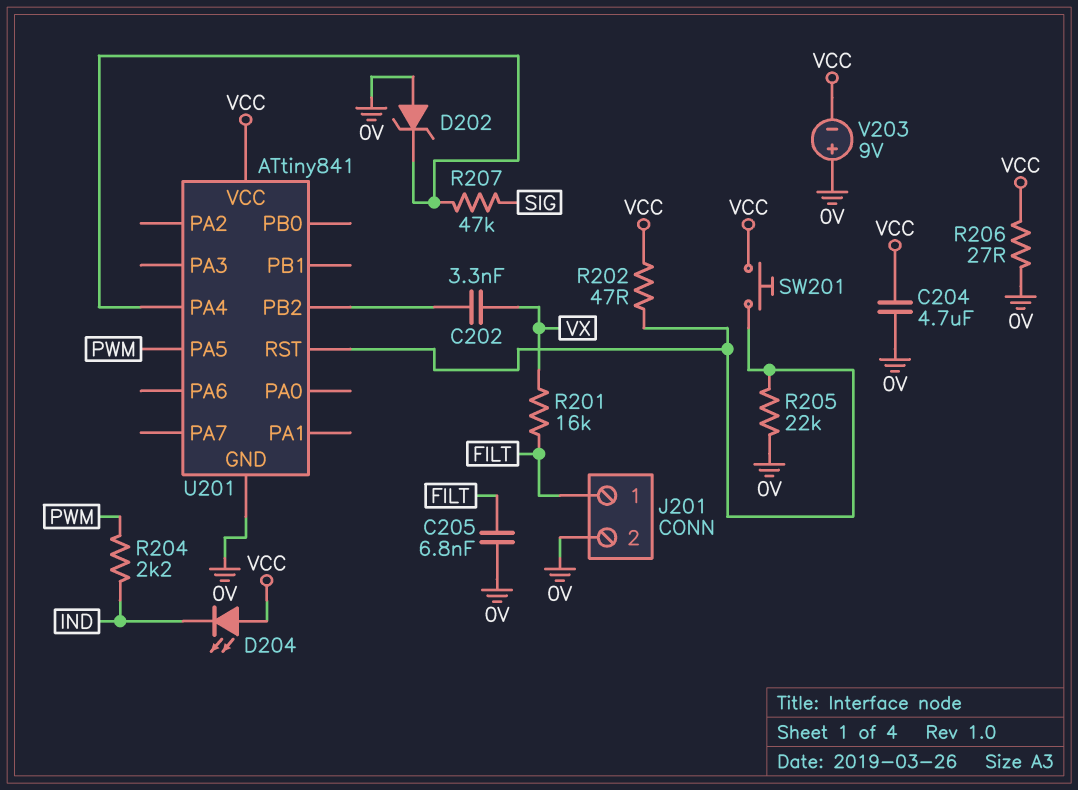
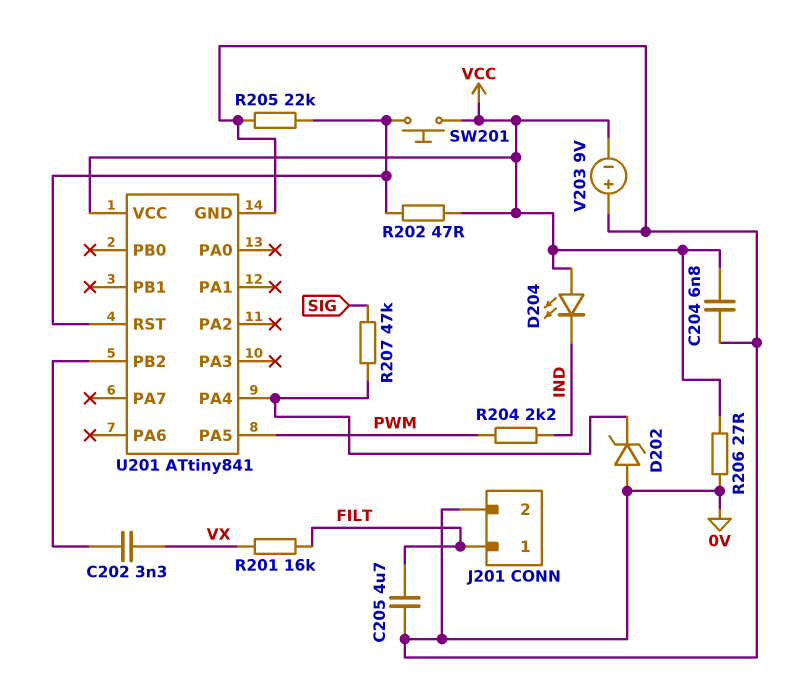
C204: 4.7uF (0V, VCC) -> 6.8nF (0V, VCC)
C205: 6.8nF (0V, FILT) -> 4.7uF (0V, FILT)

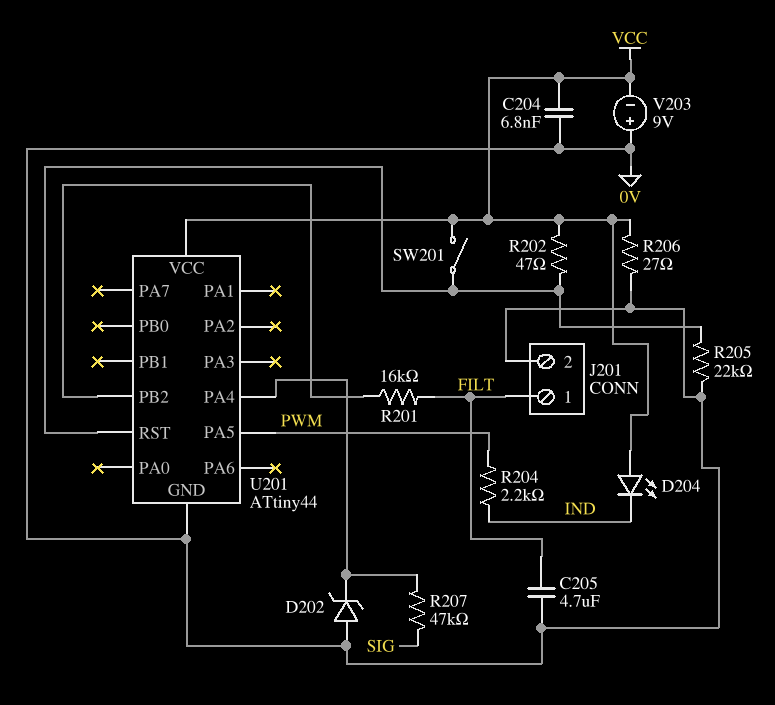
C202: 3.3nF (U201/PB2, VX) -> none
R201: 16k (FILT, VX) -> 16k (FILT, U201/PB2)
SW201: button (U201/RST, VCC) -> switch (U201/RST, VCC)
U201: ATtiny841 -> ATtiny44

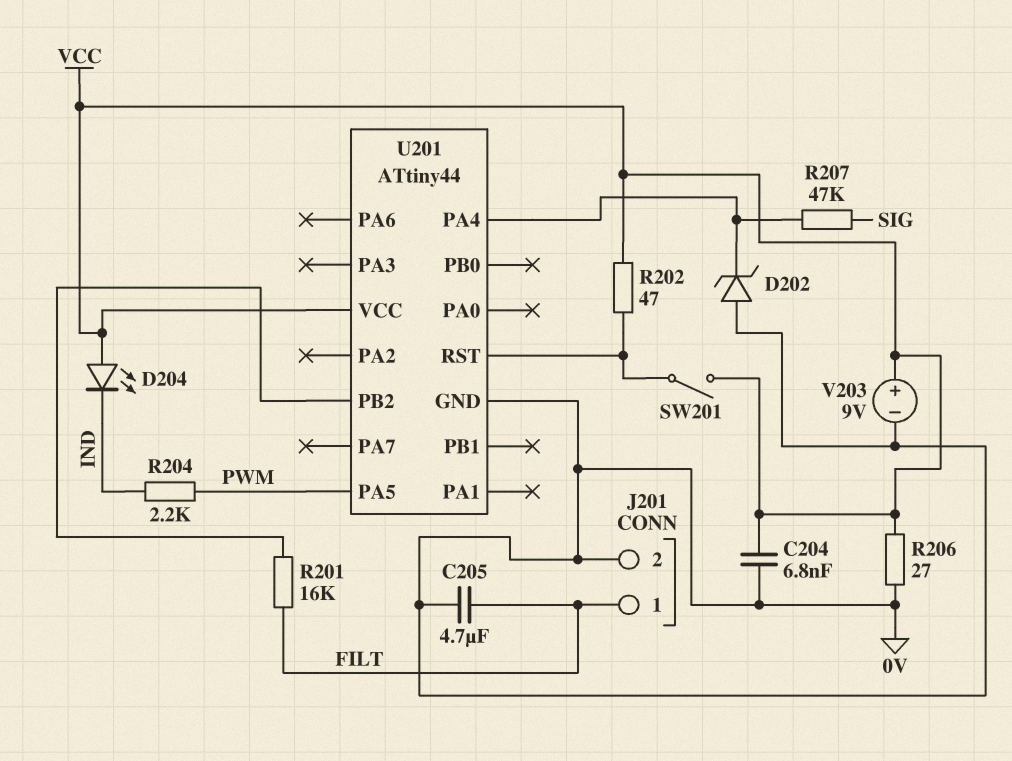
R205: 22k (0V, U201/RST) -> none
V203: 9V (plus 0V, minus VCC) -> 9V (plus VCC, minus 0V)

